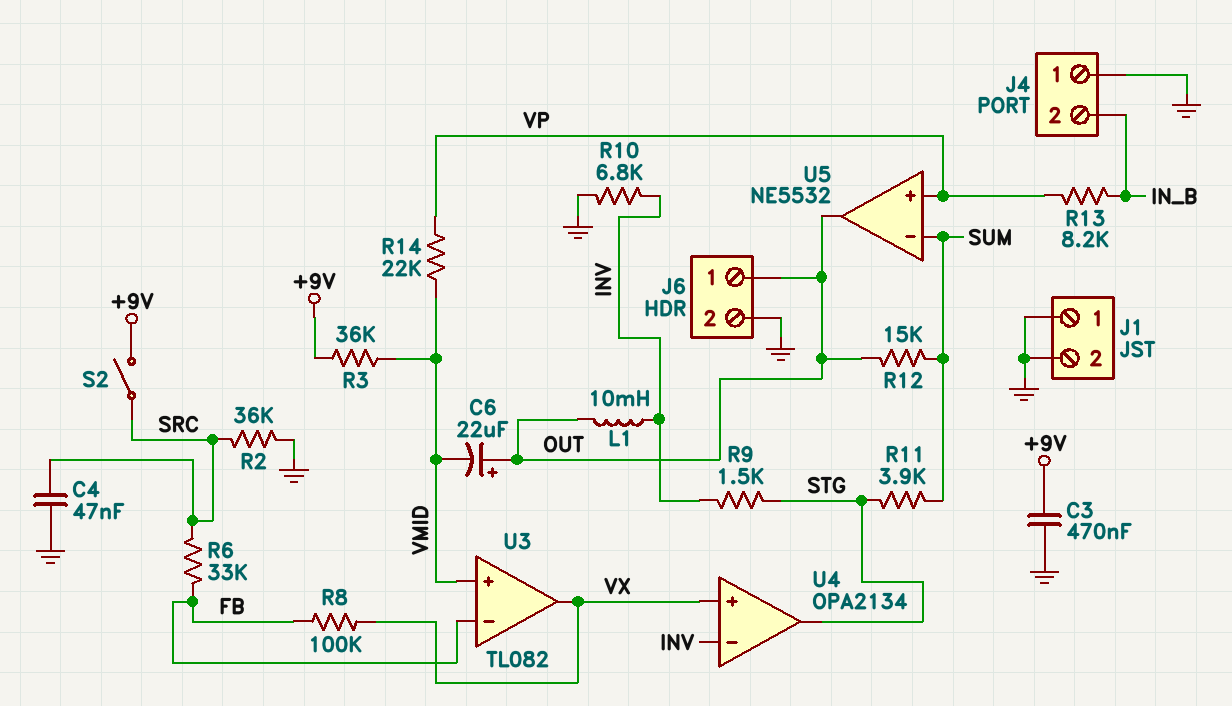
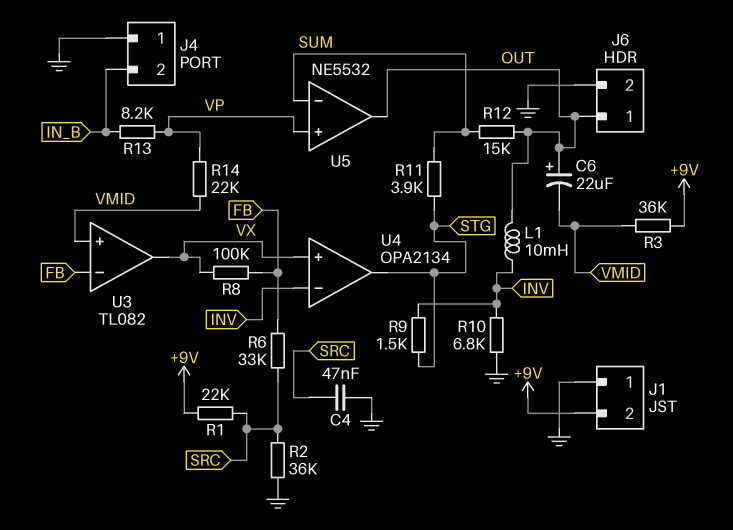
C3: 470nF (+9V, GND) -> none
J1 pin 2: GND -> +9V
R1: none -> 22k (+9V, SRC)
S2: switch (+9V, SRC) -> none

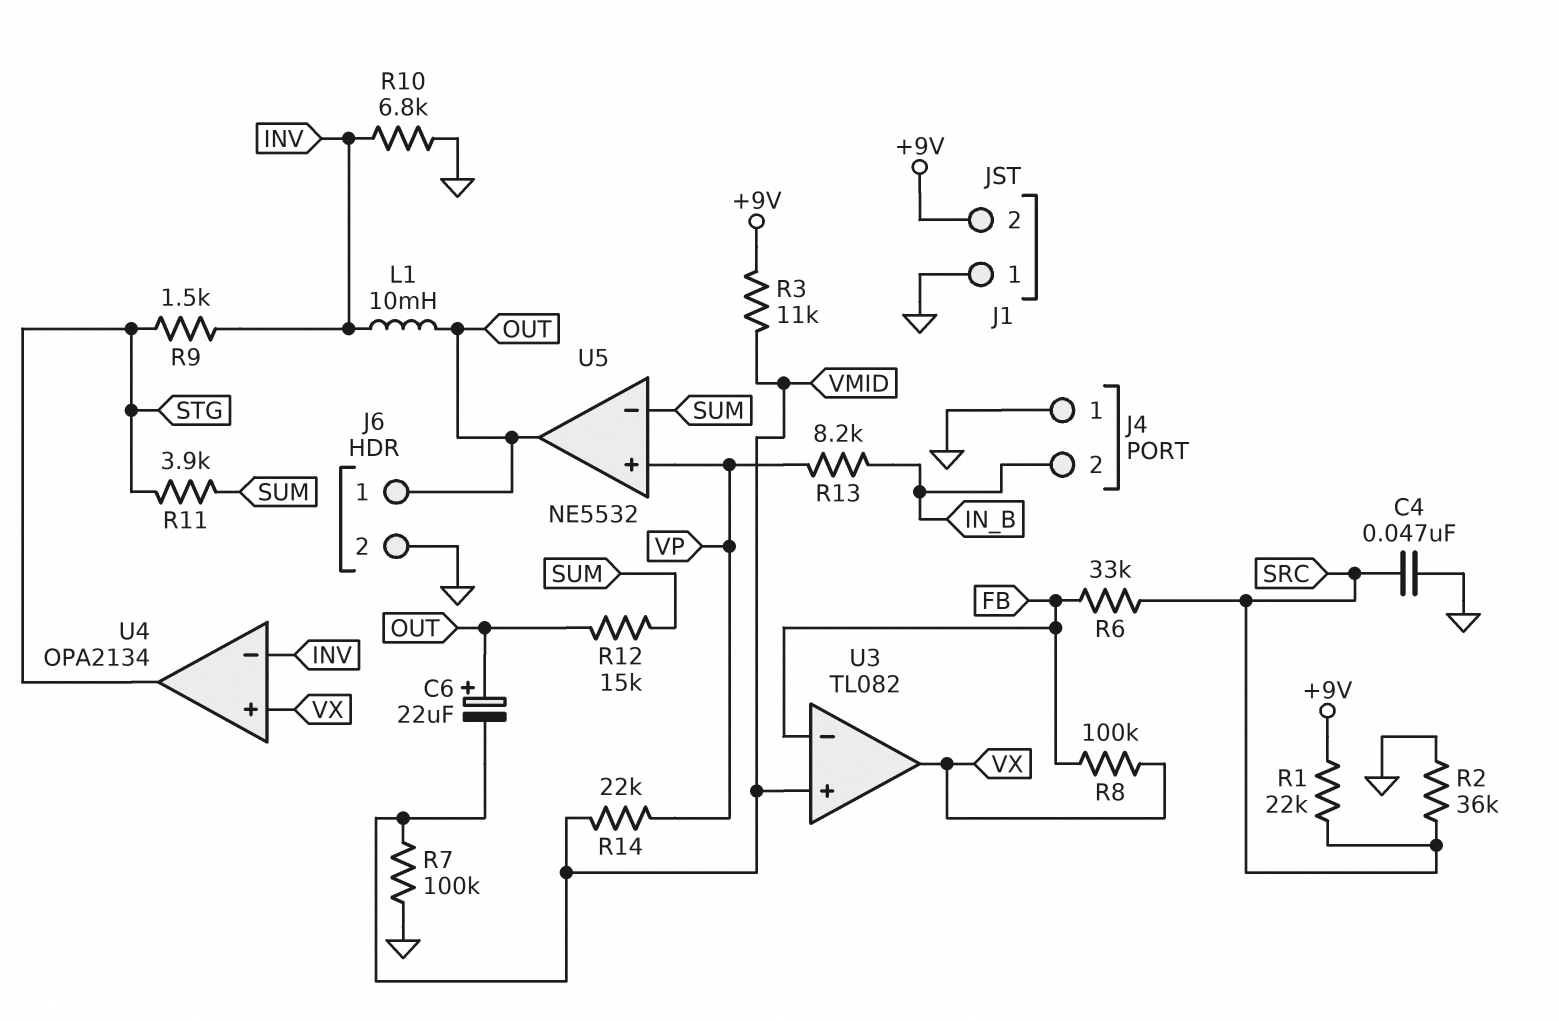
R3: 36k (+9V, VMID) -> 11k (+9V, VMID)
R7: none -> 100k (GND, VMID)

